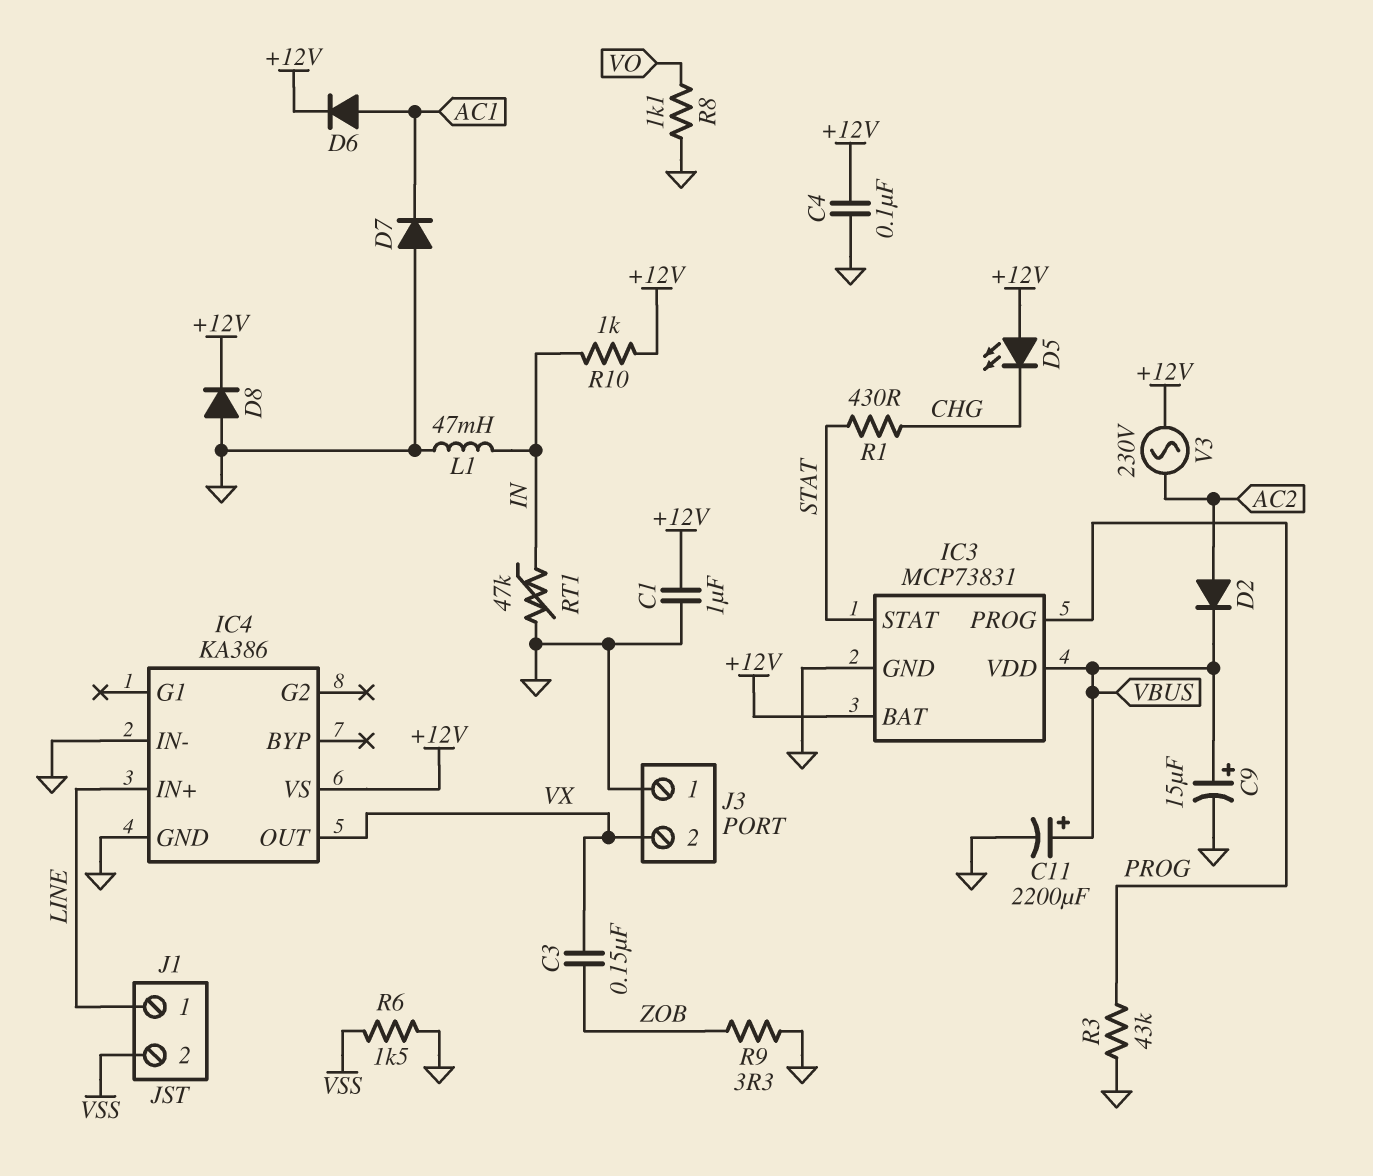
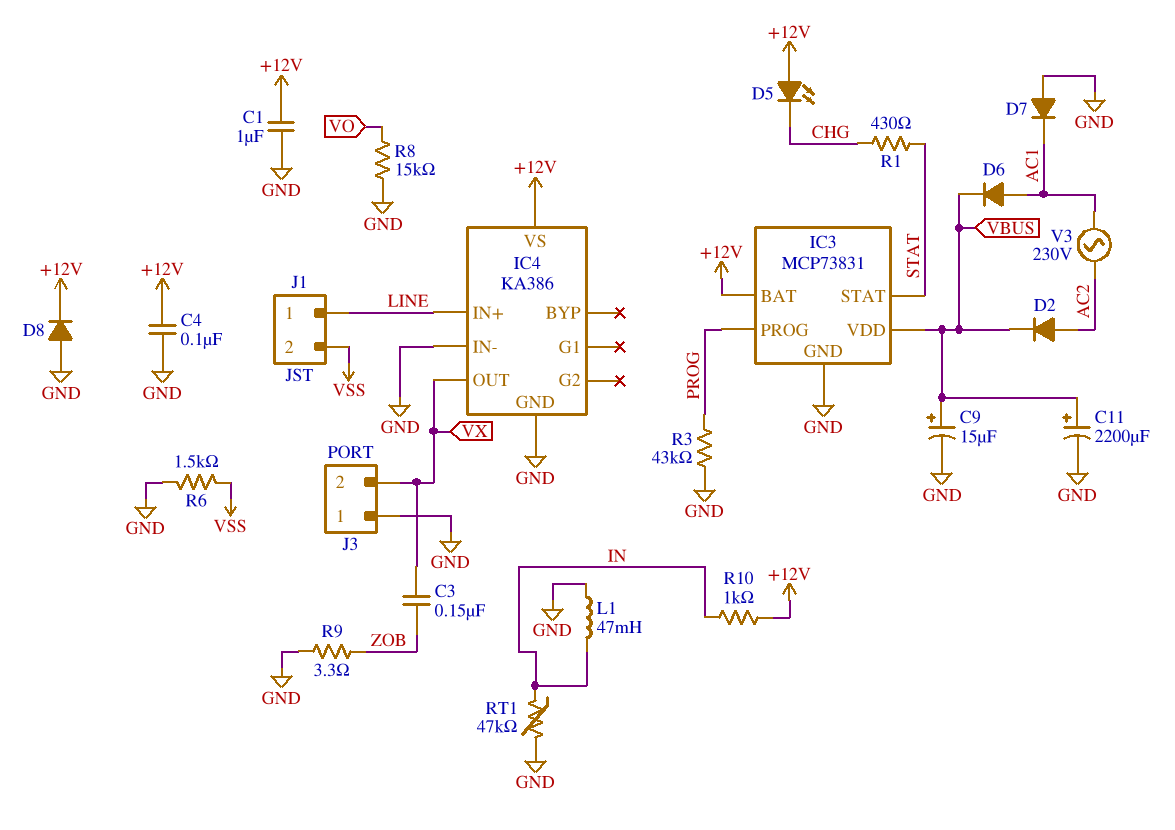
D6: diode (A AC1, K +12V) -> diode (A AC1, K VBUS)
R8: 1.1k (GND, VO) -> 15k (GND, VO)
V3: AC 230V (+12V, AC2) -> AC 230V (AC1, AC2)

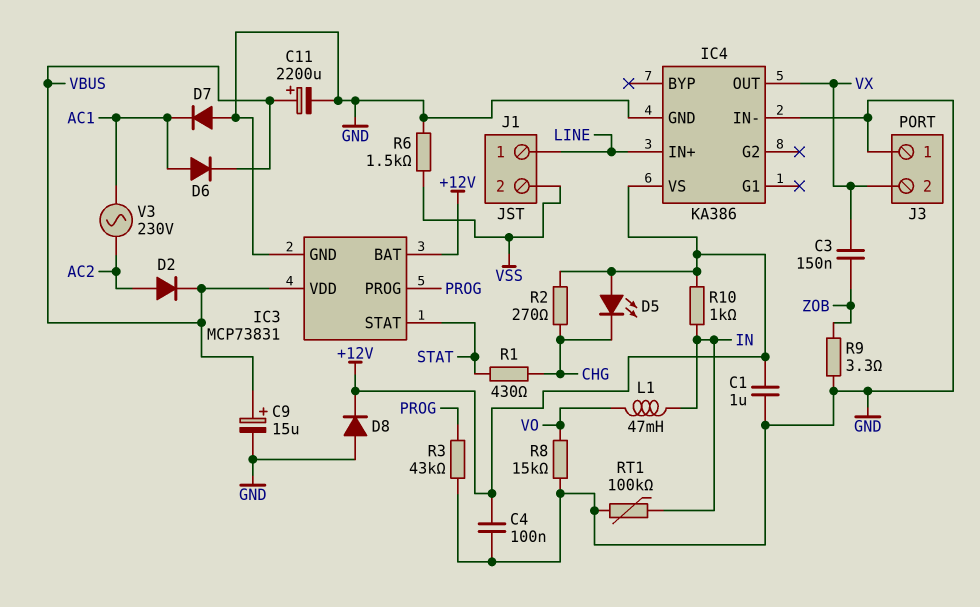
L1: 47mH (GND, IN) -> 47mH (IN, VO)
R2: none -> 270 (+12V, CHG)
RT1: 47k (GND, IN) -> 100k (GND, IN)

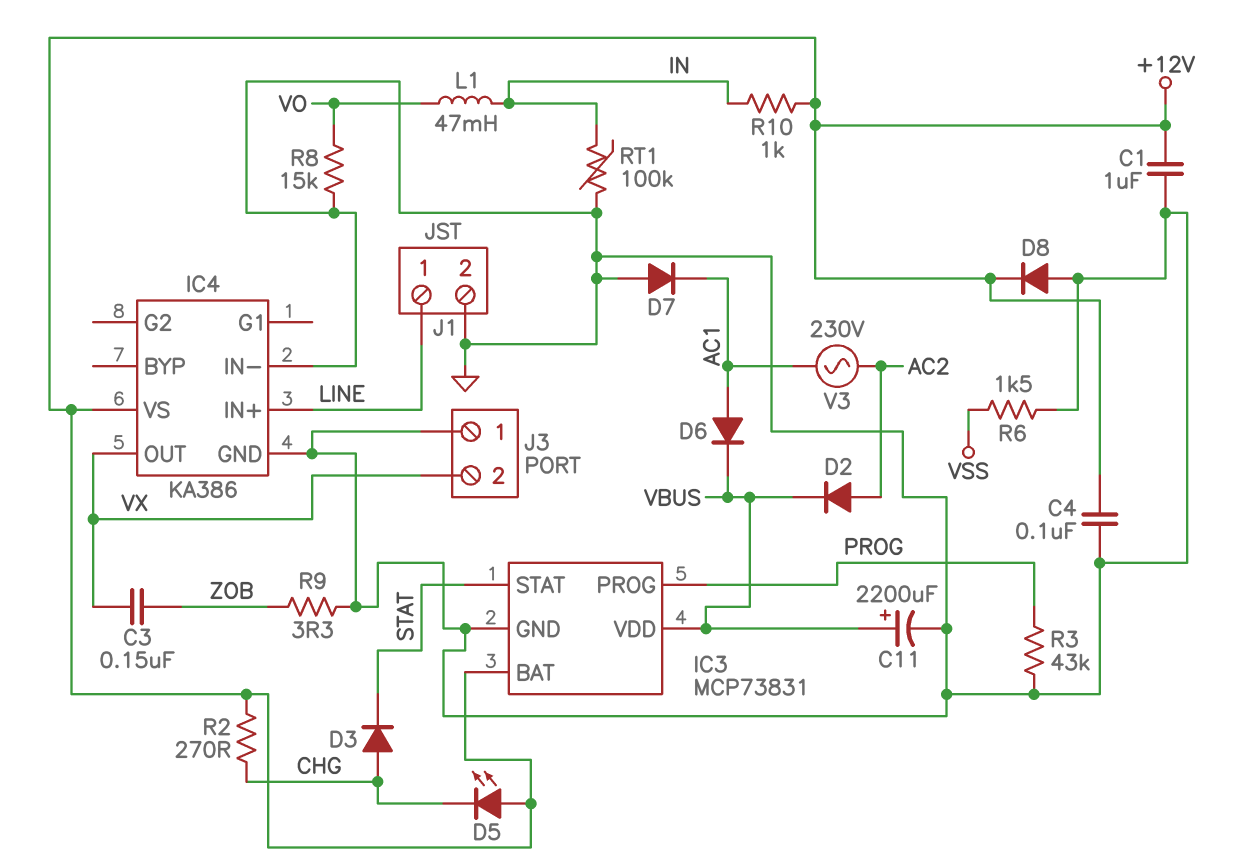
C9: 15uF (plus VBUS, minus GND) -> none
D3: none -> diode (A CHG, K STAT)
J1 pin 2: VSS -> GND
R1: 430 (CHG, STAT) -> none

